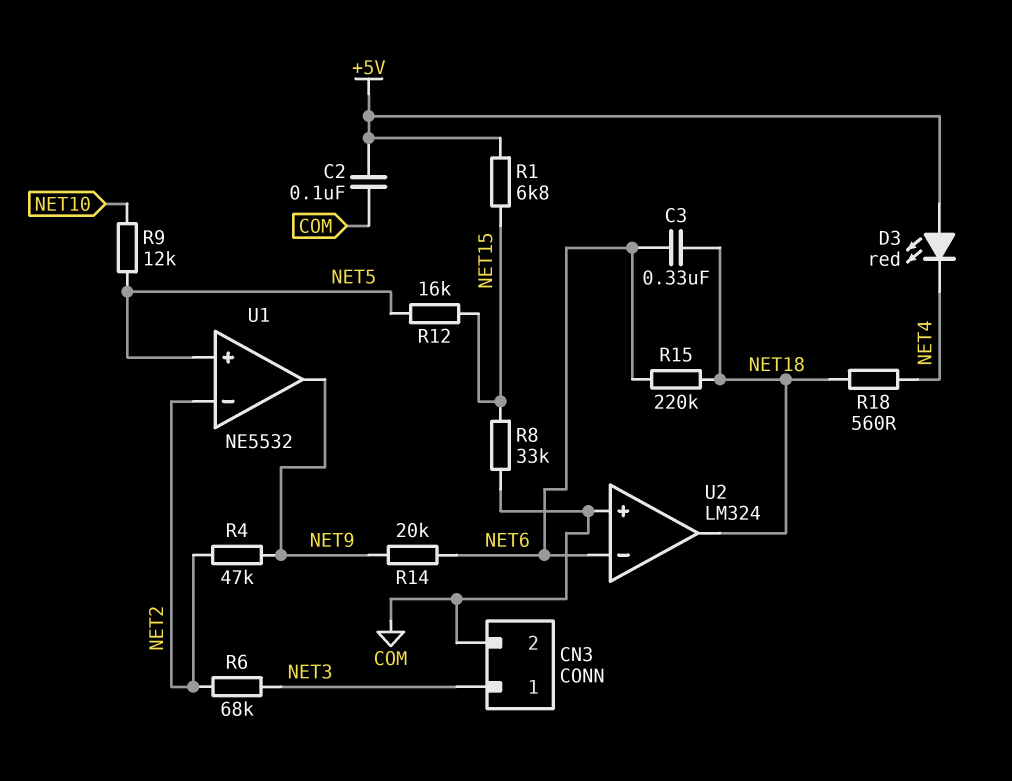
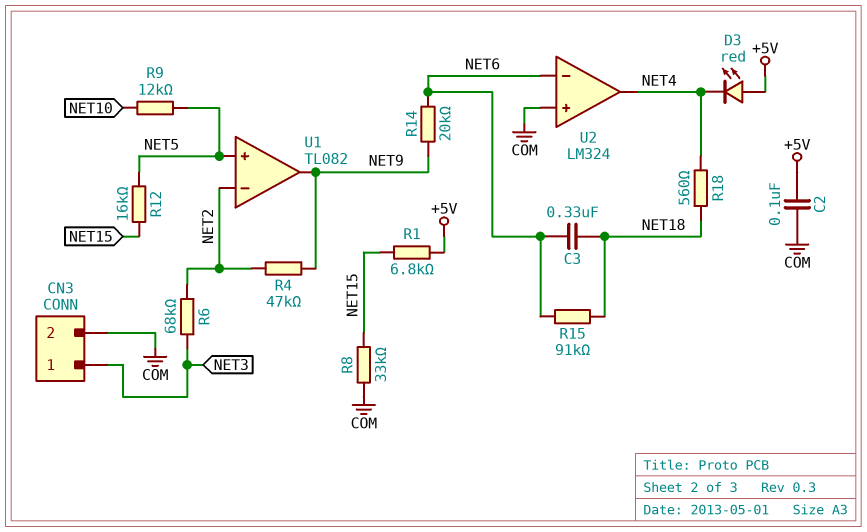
R15: 220k (NET6, NET18) -> 91k (NET6, NET18)
U1: NE5532 -> TL082
U2 pin out: NET18 -> NET4

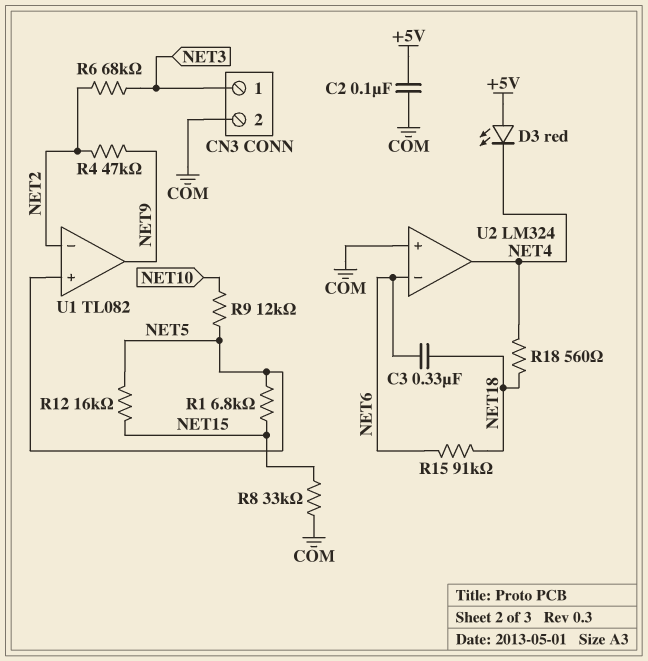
R1: 6.8k (+5V, NET15) -> 6.8k (NET5, NET15)
R14: 20k (NET6, NET9) -> none

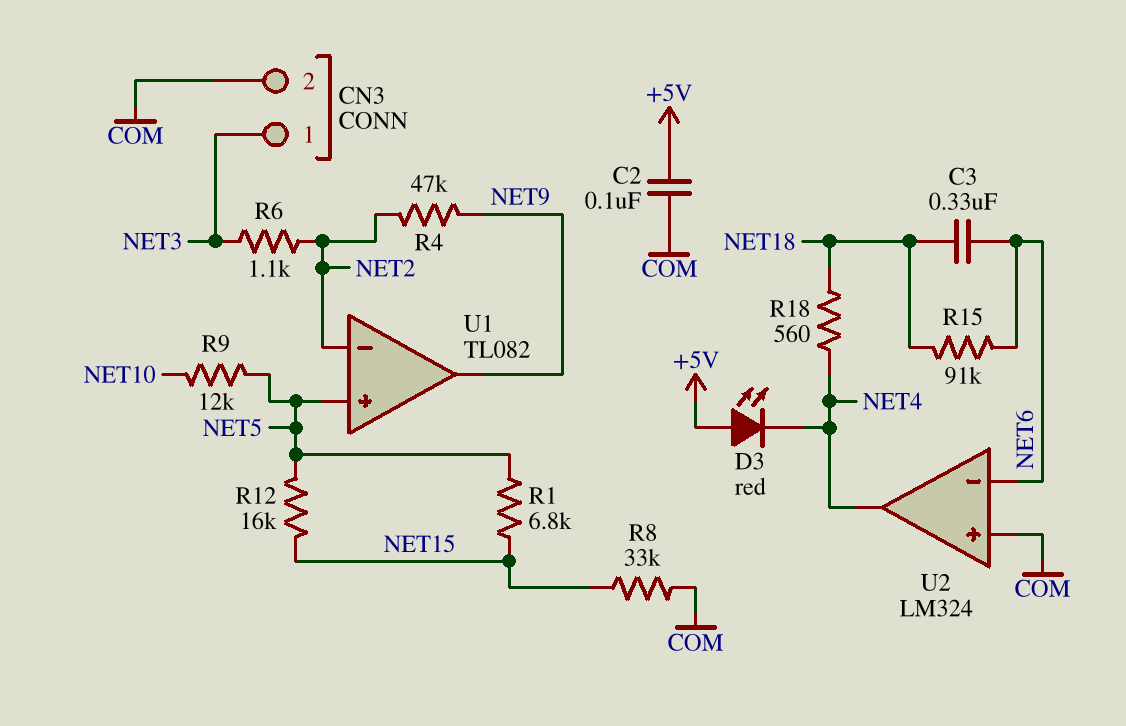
R6: 68k (NET2, NET3) -> 1.1k (NET2, NET3)

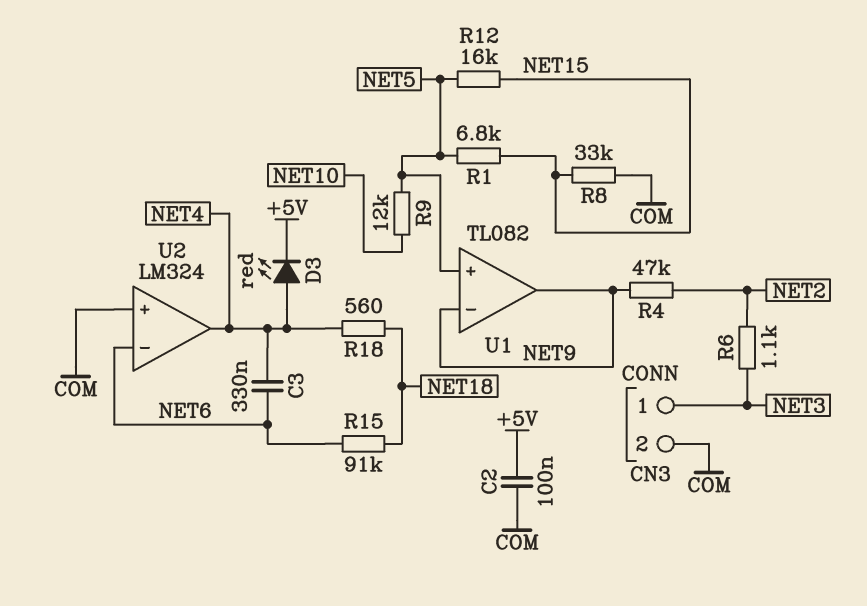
C3: 330nF (NET6, NET18) -> 330nF (NET4, NET6)
D3: LED red (A +5V, K NET4) -> LED red (A NET4, K +5V)
U1 pin in-: NET2 -> NET9

